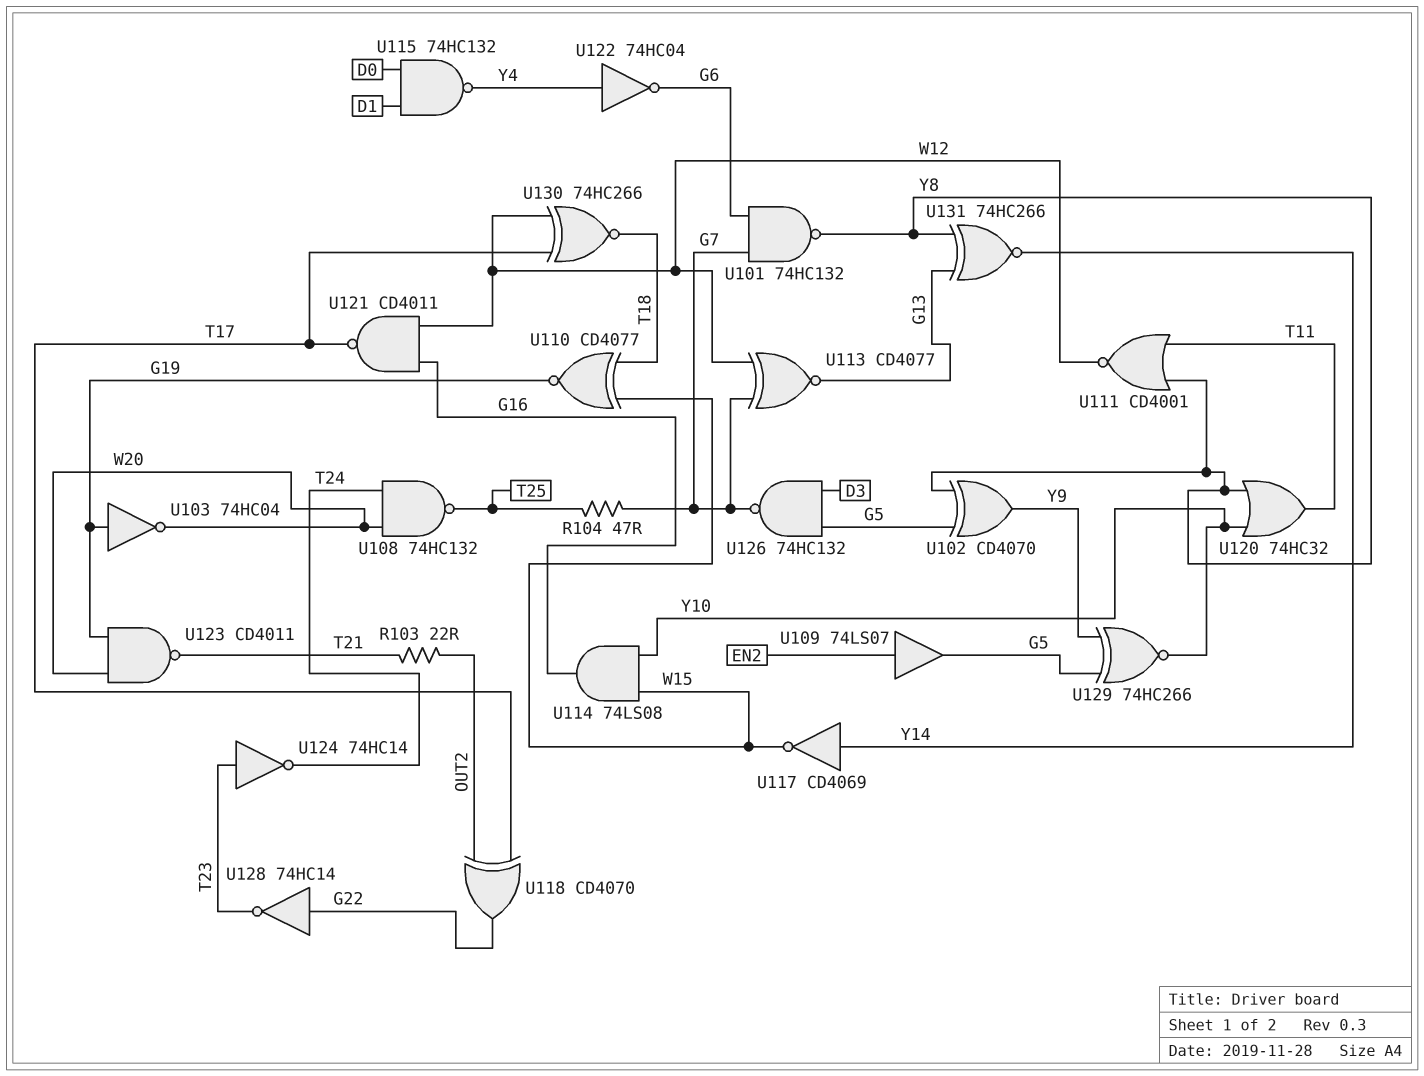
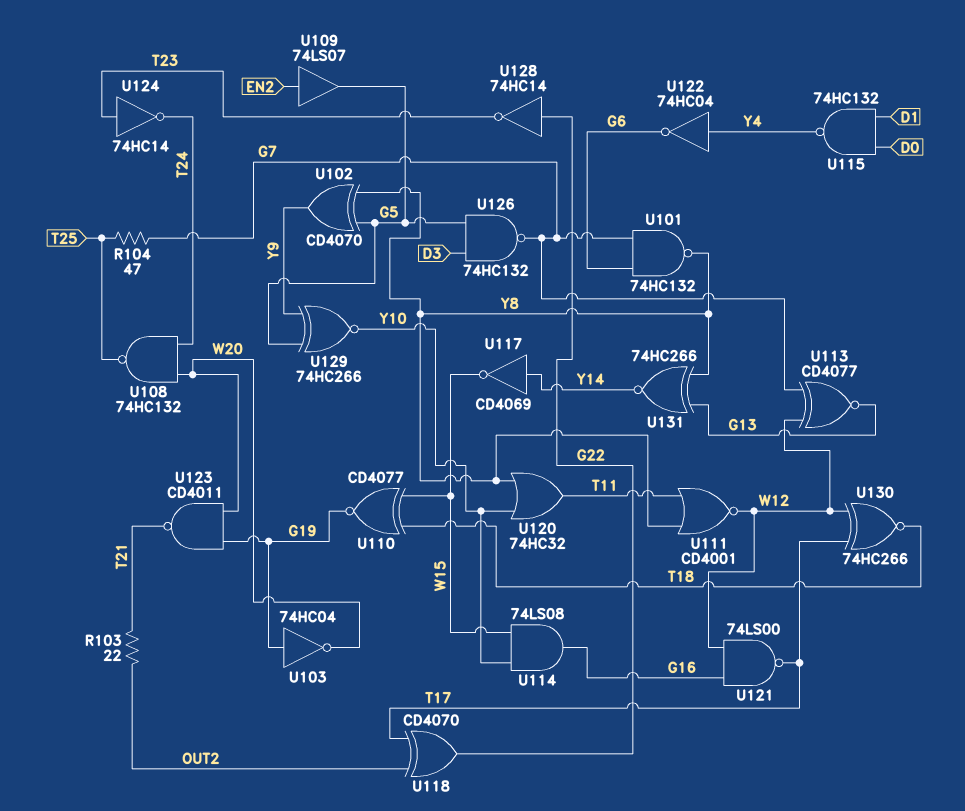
U121: NAND CD4011 (in G16, in W12, out T17) -> NAND 74LS00 (in G16, in W12, out T17)

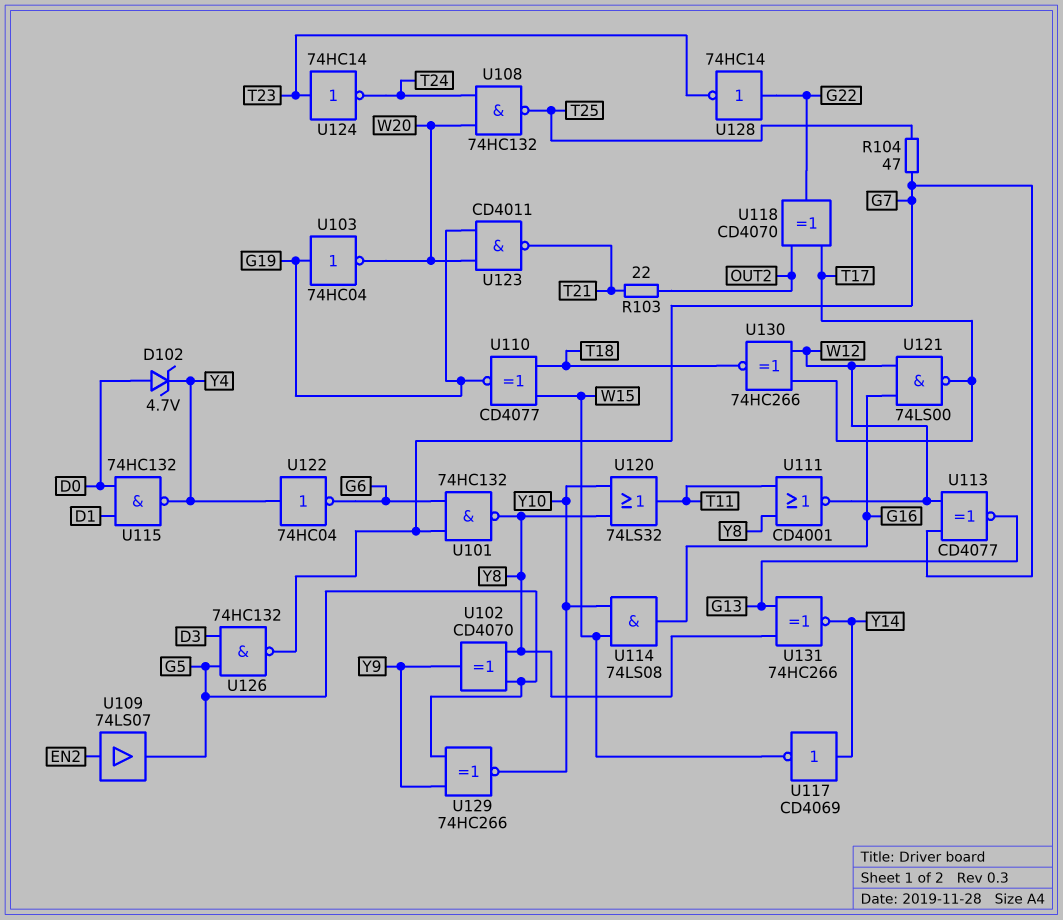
D102: none -> zener 4.7V (A D0, K Y4)
U120: OR 74HC32 (in Y8, in Y10, out T11) -> OR 74LS32 (in Y8, in Y10, out T11)

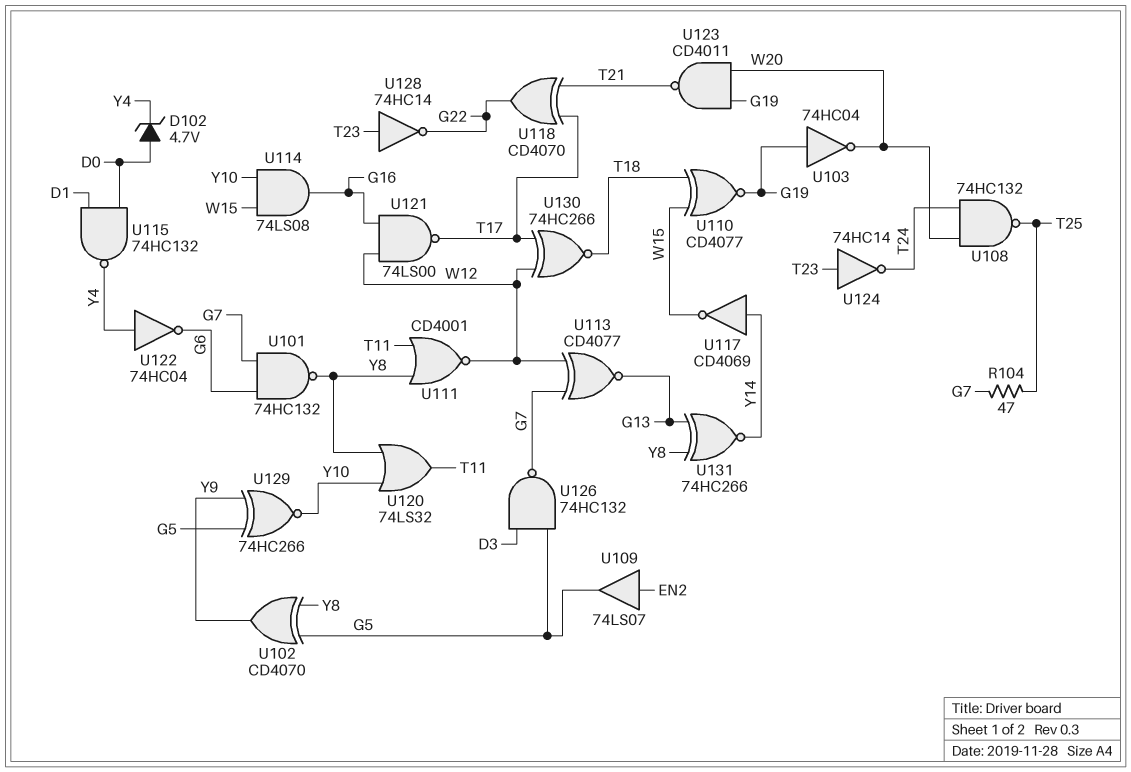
R103: 22 (OUT2, T21) -> none
U118: XOR CD4070 (in OUT2, in T17, out G22) -> XOR CD4070 (in T17, in T21, out G22)
U128: NOT 74HC14 (in G22, out T23) -> NOT 74HC14 (in T23, out G22)

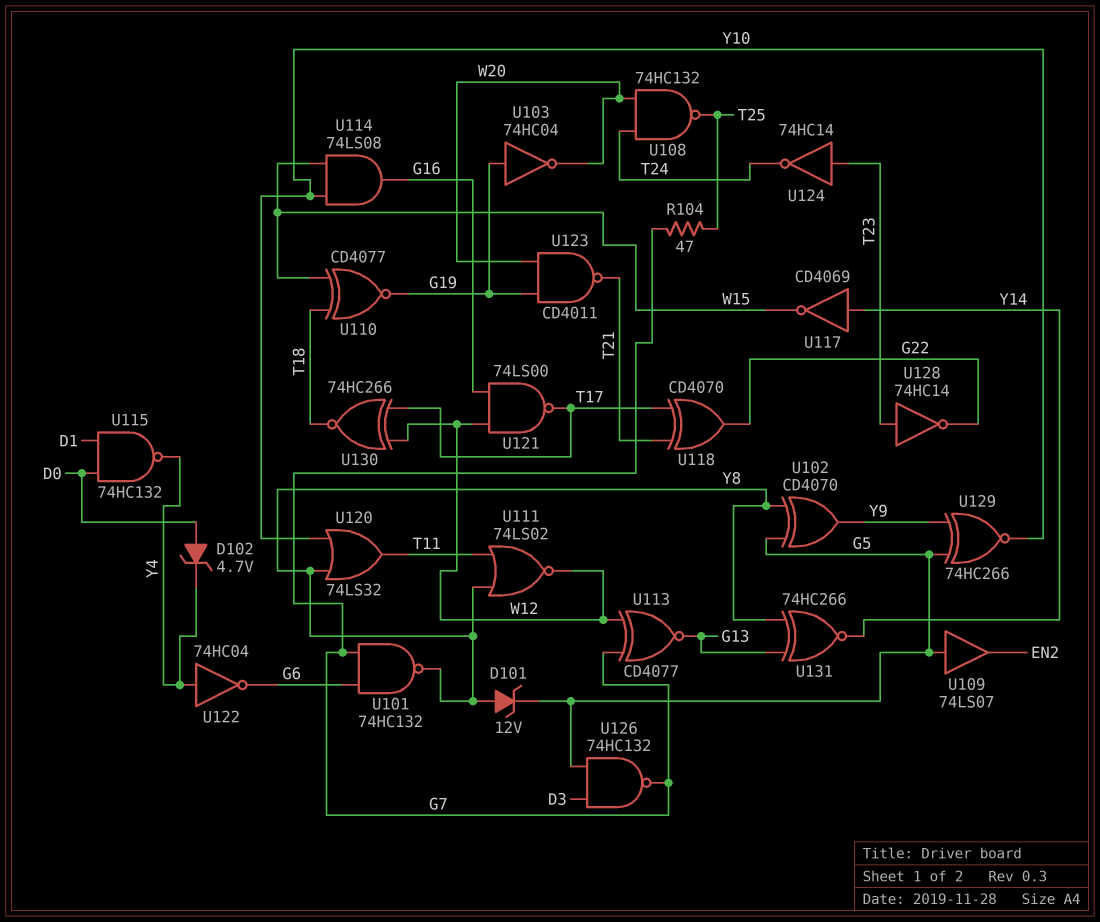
D101: none -> zener 12V (A Y8, K G5)
U109: buffer 74LS07 (in EN2, out G5) -> buffer 74LS07 (in G5, out EN2)
U111: NOR CD4001 (in T11, in Y8, out W12) -> NOR 74LS02 (in T11, in Y8, out W12)

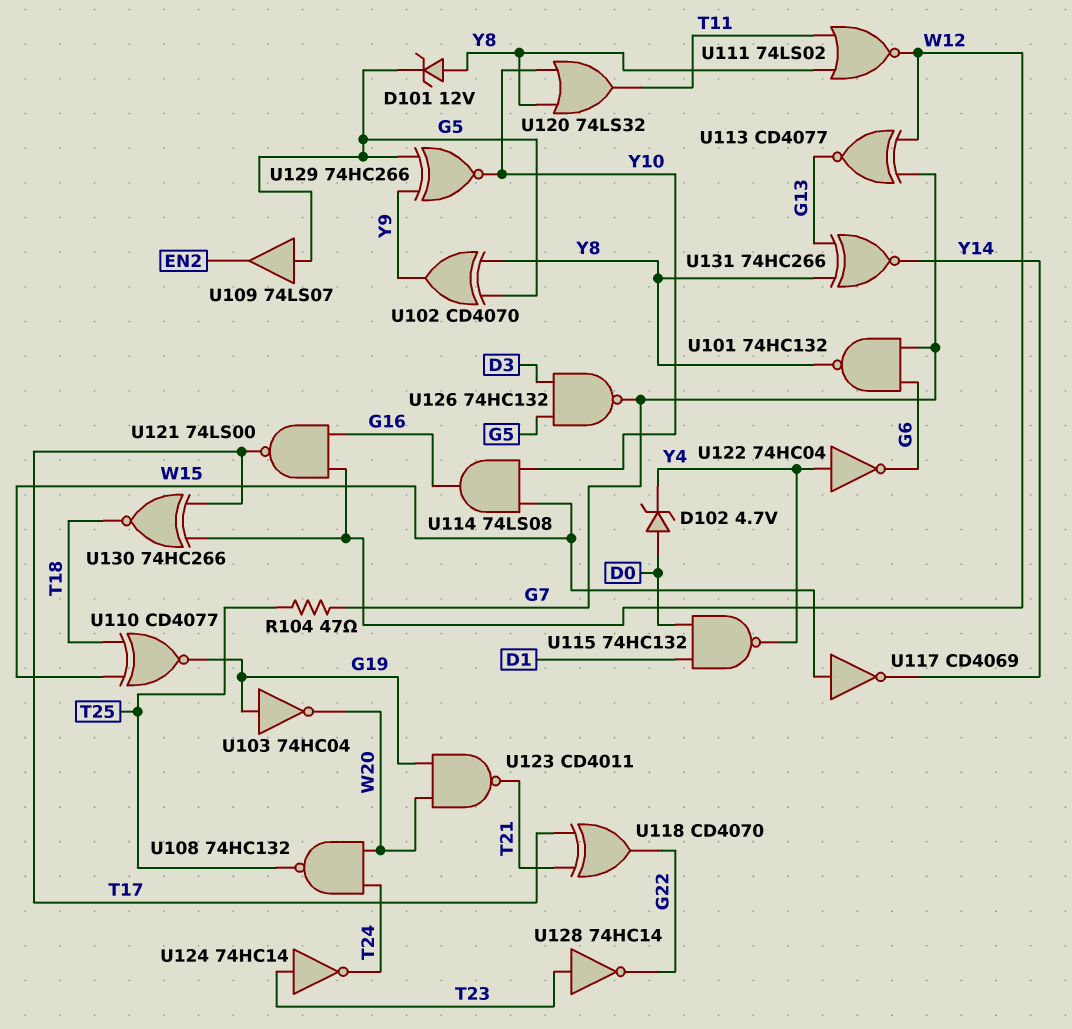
U117: NOT CD4069 (in Y14, out W15) -> NOT CD4069 (in W15, out Y14)

